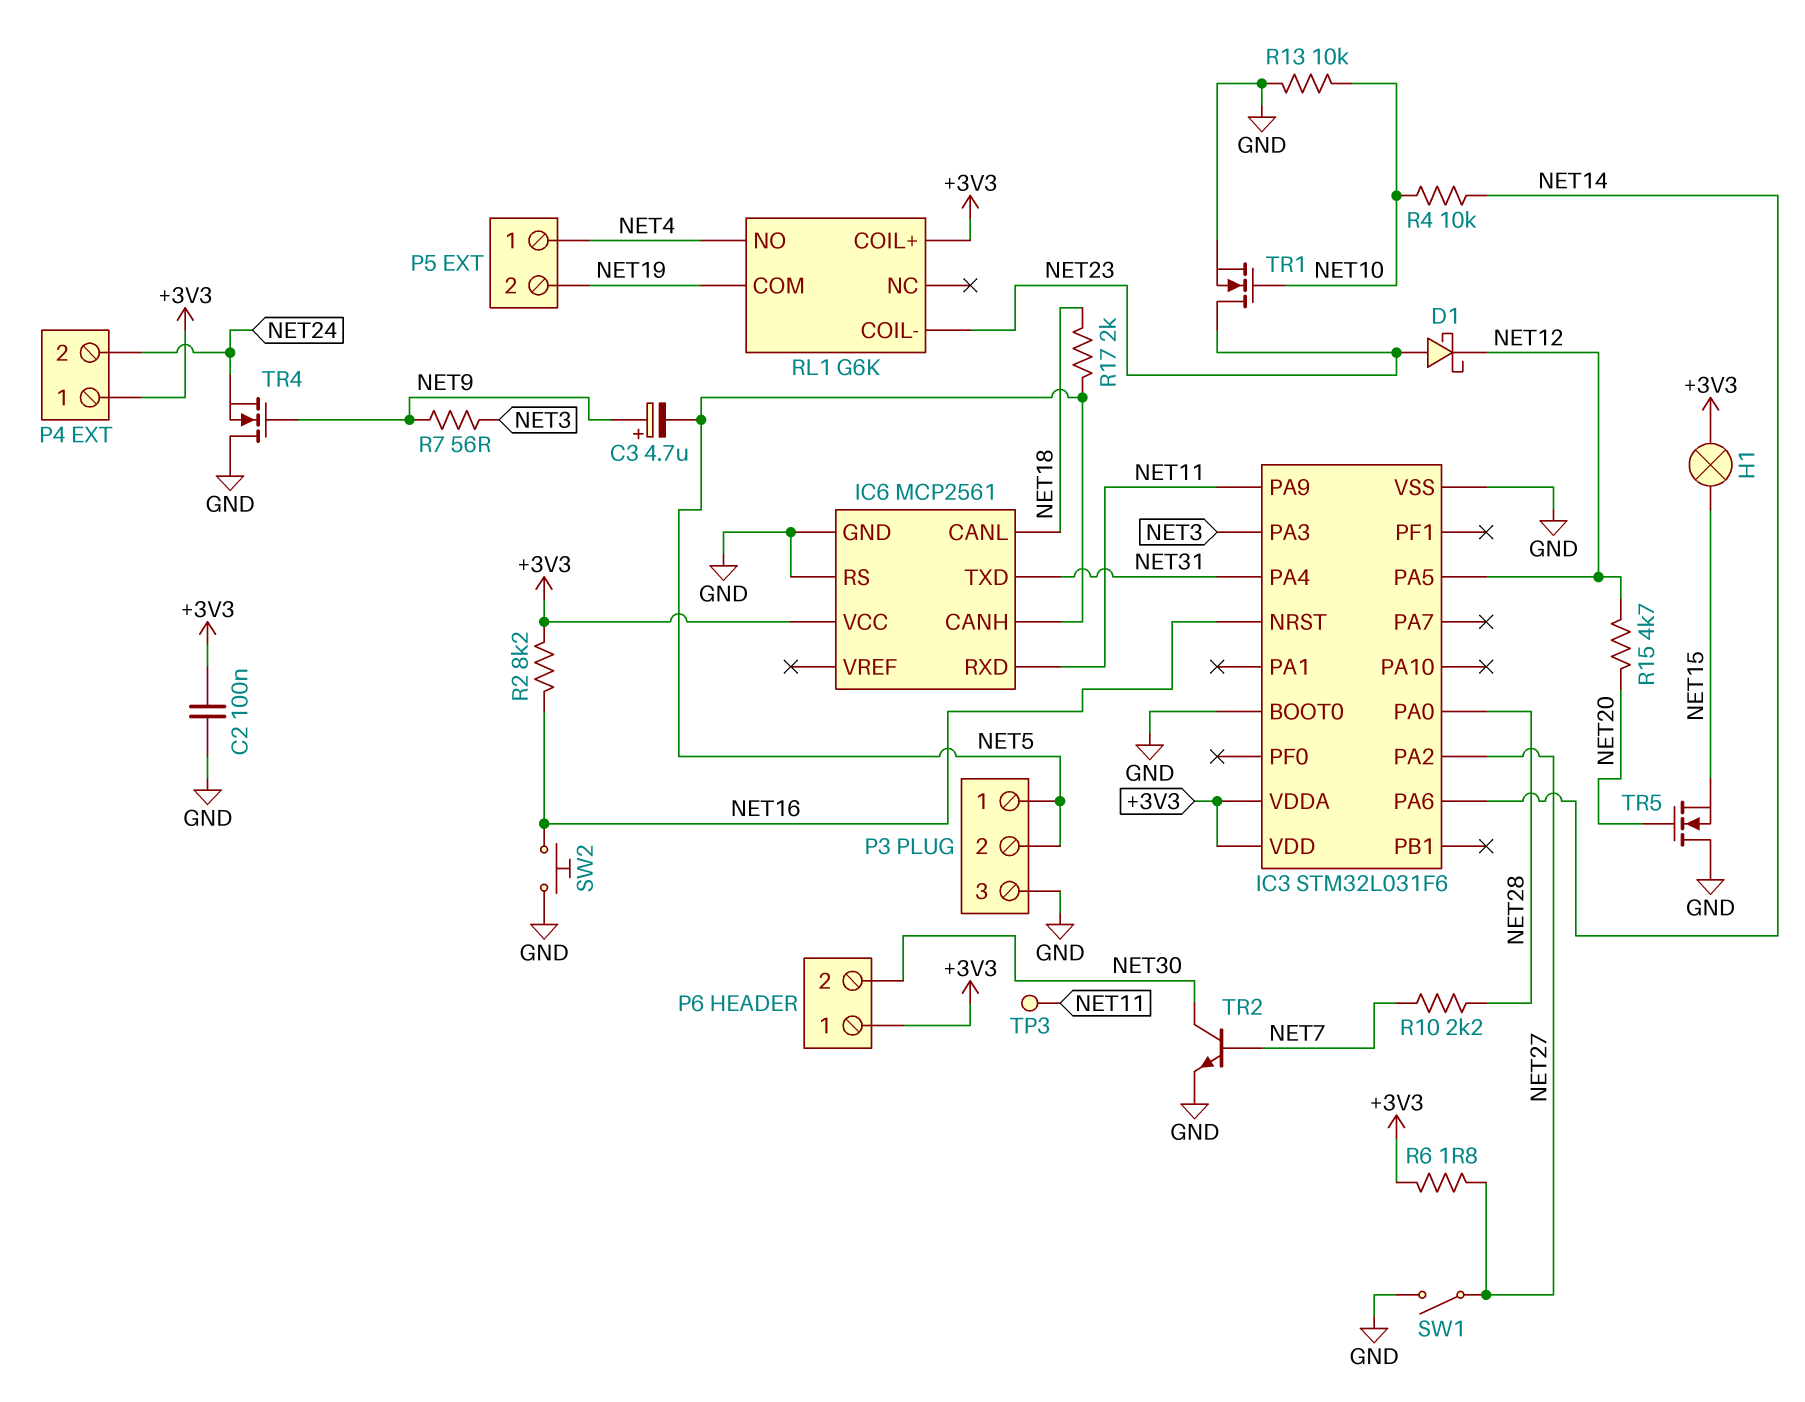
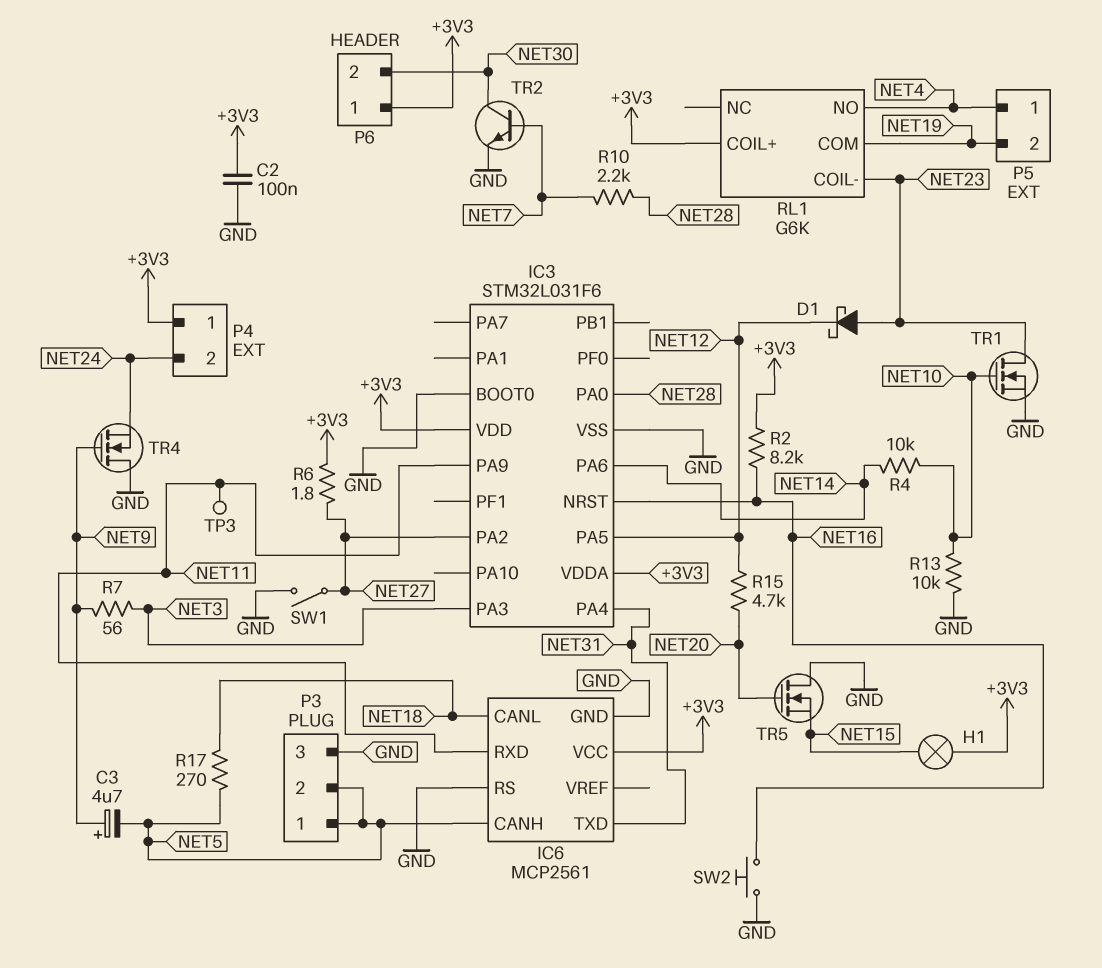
R17: 2k (NET5, NET18) -> 270 (NET5, NET18)

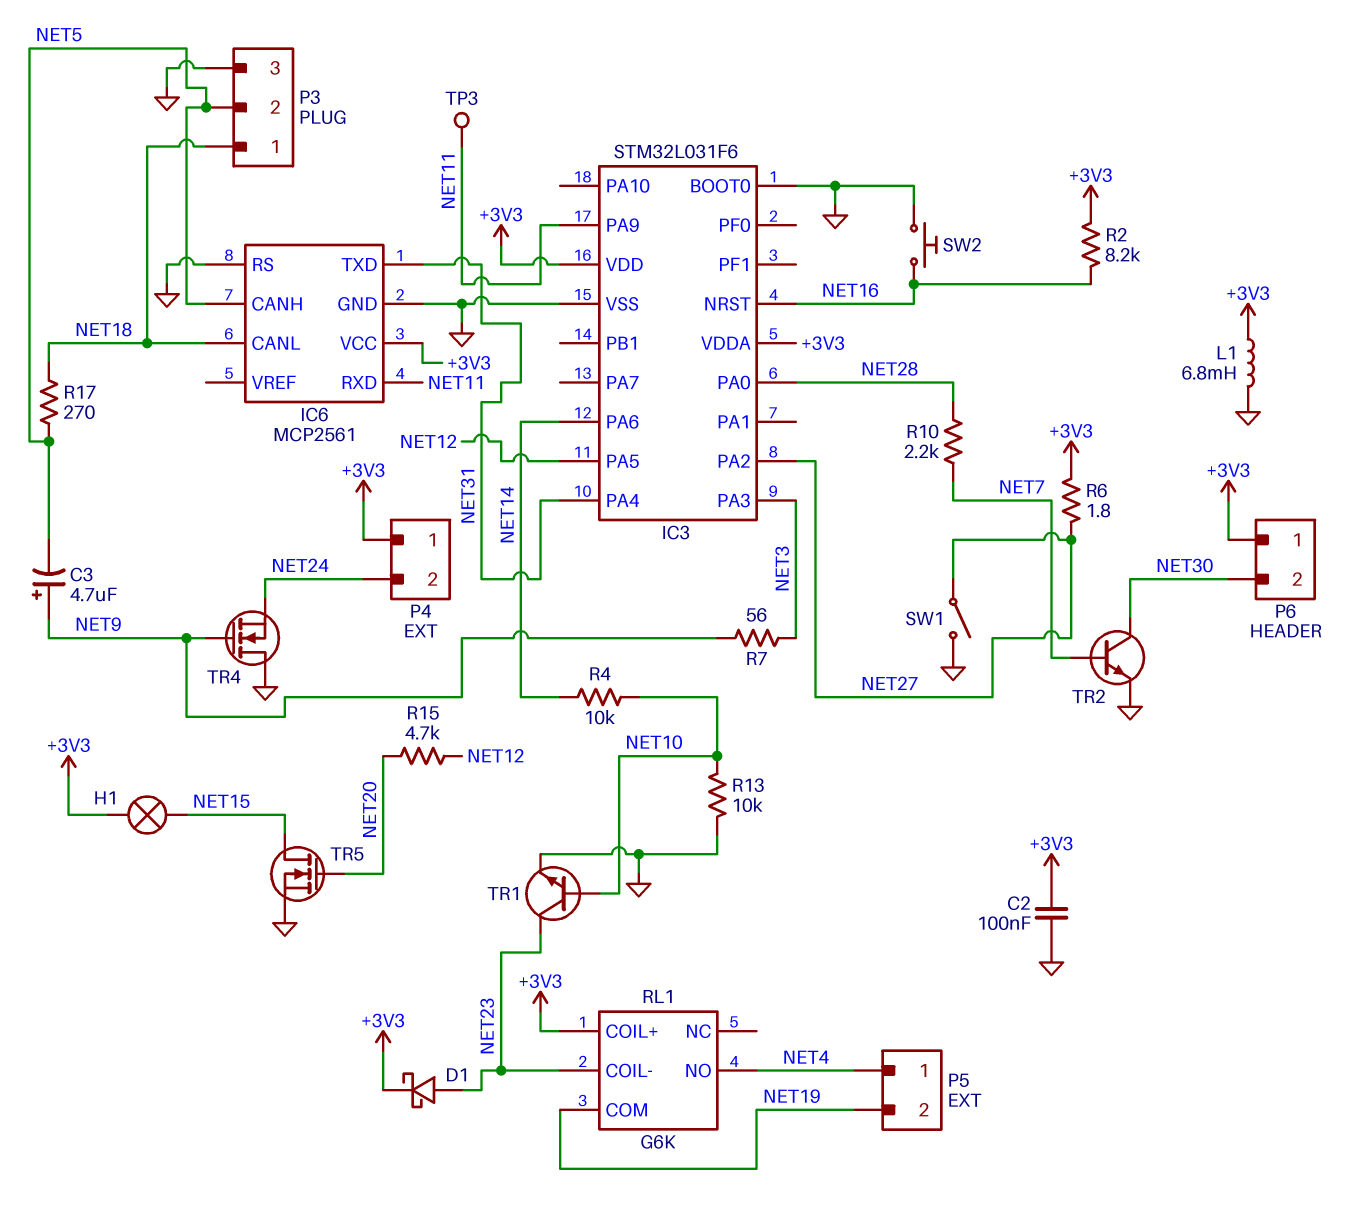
D1: schottky (A NET23, K NET12) -> schottky (A NET23, K +3V3)
L1: none -> 6.8mH (+3V3, GND)
P3 pin 1: NET5 -> NET18
TR1: NMOS (G NET10, D NET23, S GND) -> NPN (B NET10, C NET23, E GND)
TR5: NMOS (G NET20, D GND, S NET15) -> NMOS (G NET20, D NET15, S GND)

